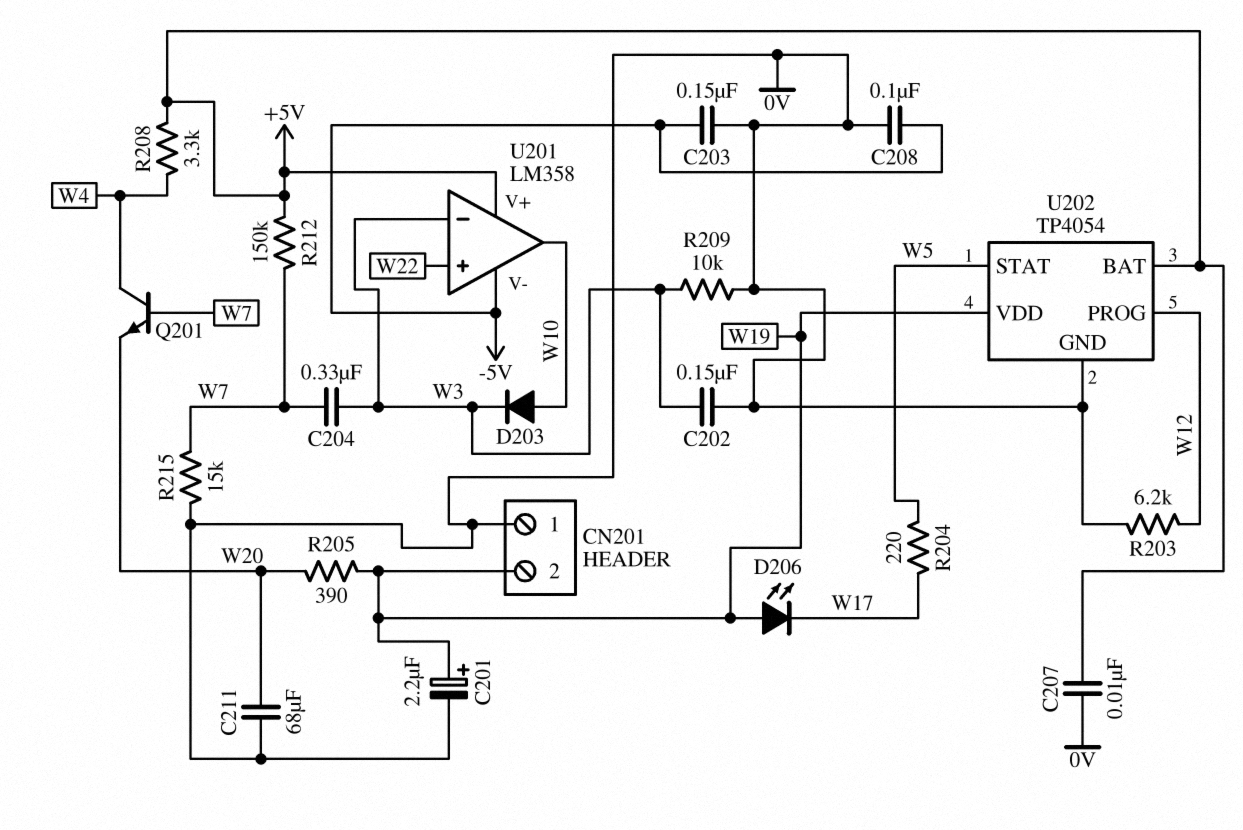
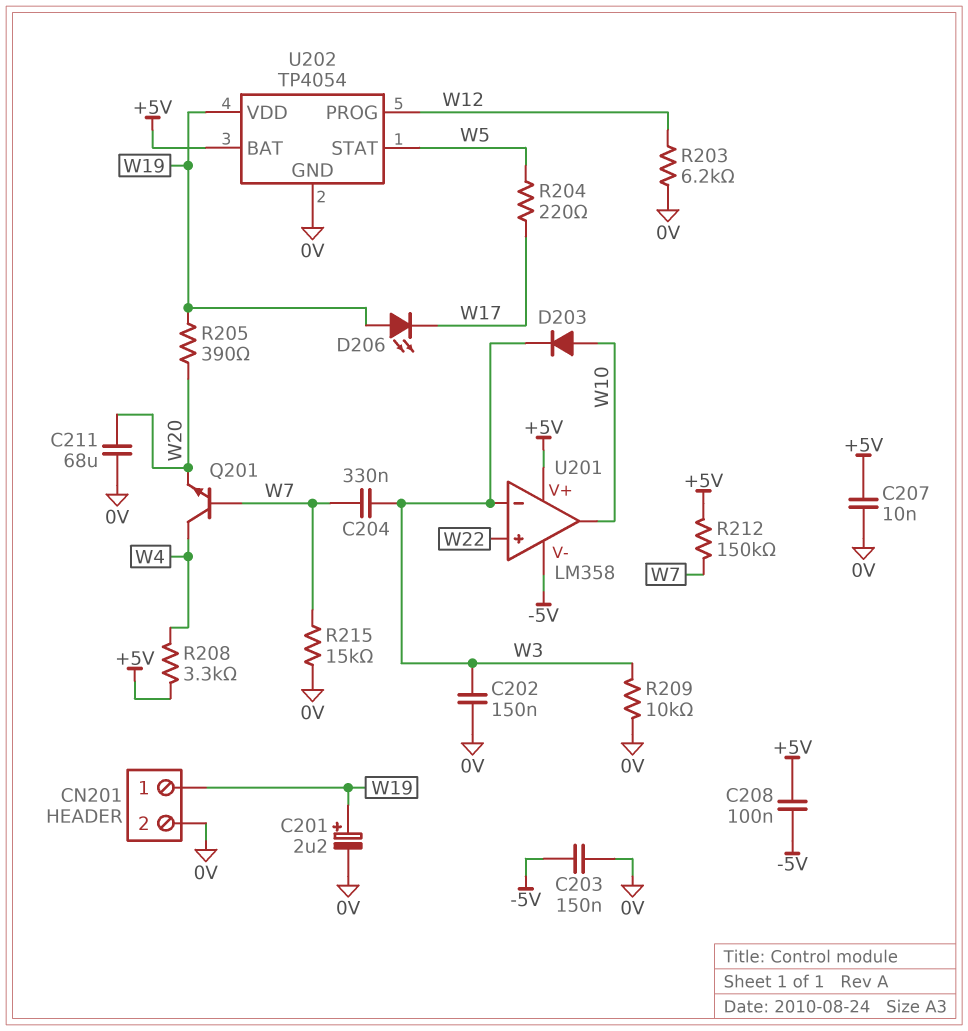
C208: 100nF (-5V, 0V) -> 100nF (+5V, -5V)
CN201 pin 1: 0V -> W19
CN201 pin 2: W19 -> 0V

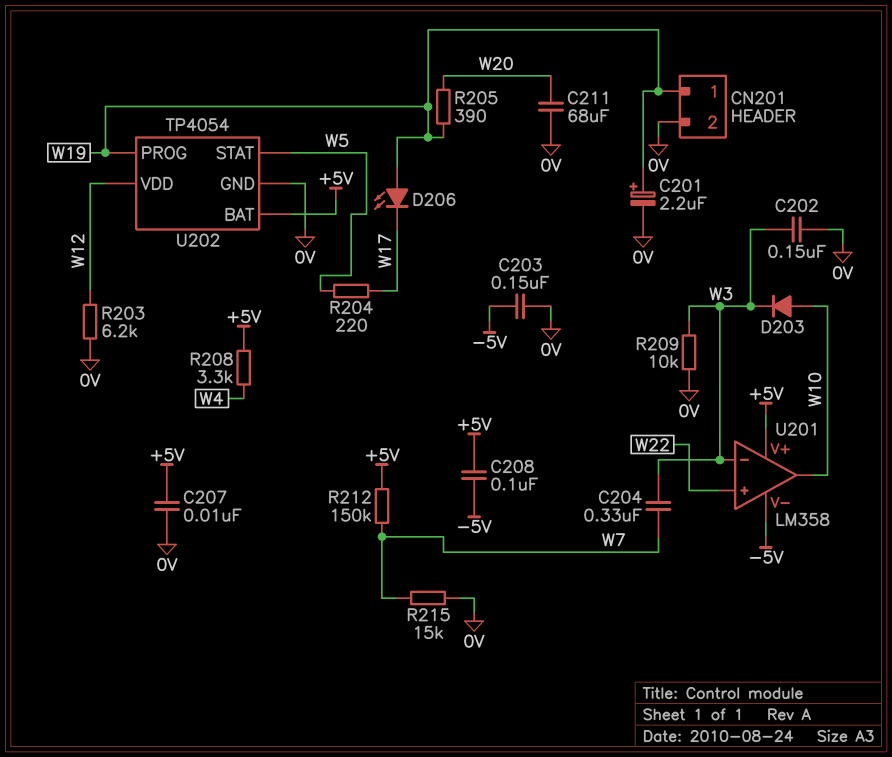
Q201: NPN (B W7, C W4, E W20) -> none
U202 pin PROG: W12 -> W19
U202 pin VDD: W19 -> W12

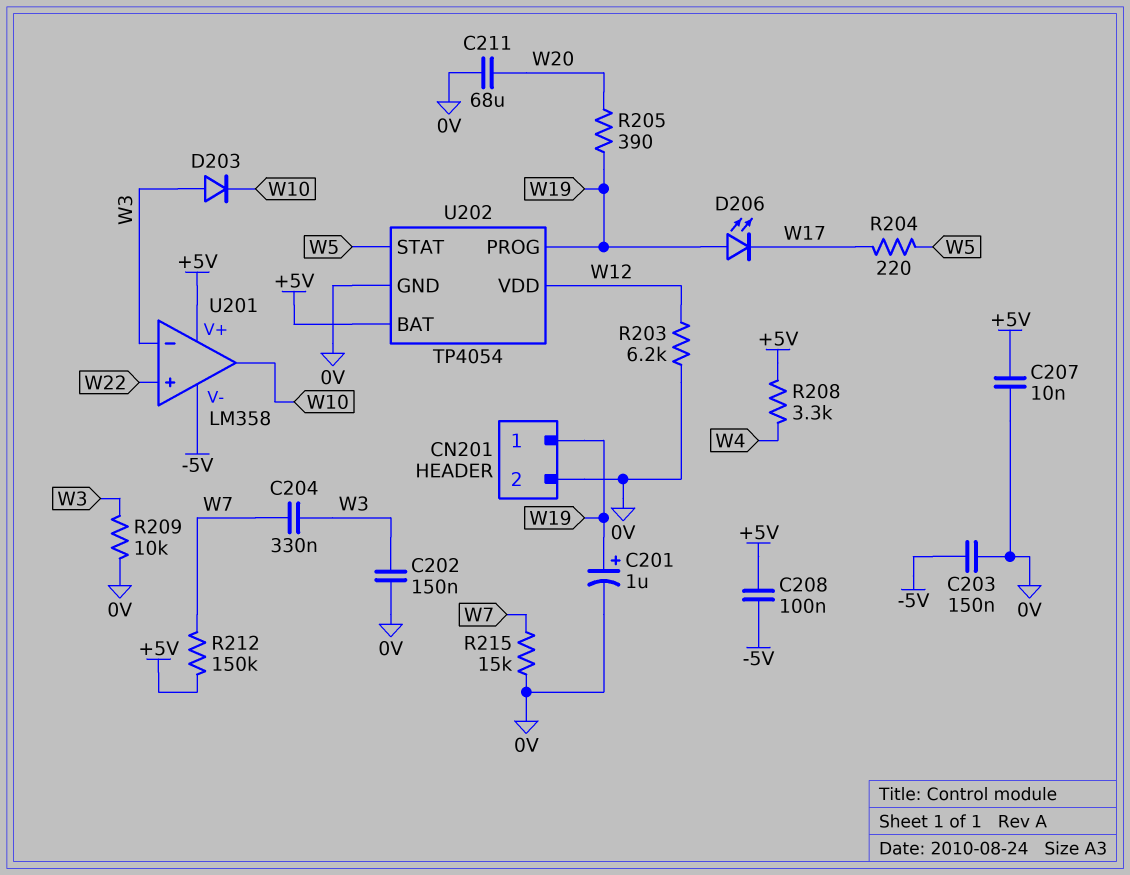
C201: 2.2uF (plus W19, minus 0V) -> 1uF (plus W19, minus 0V)
D203: diode (A W10, K W3) -> diode (A W3, K W10)

